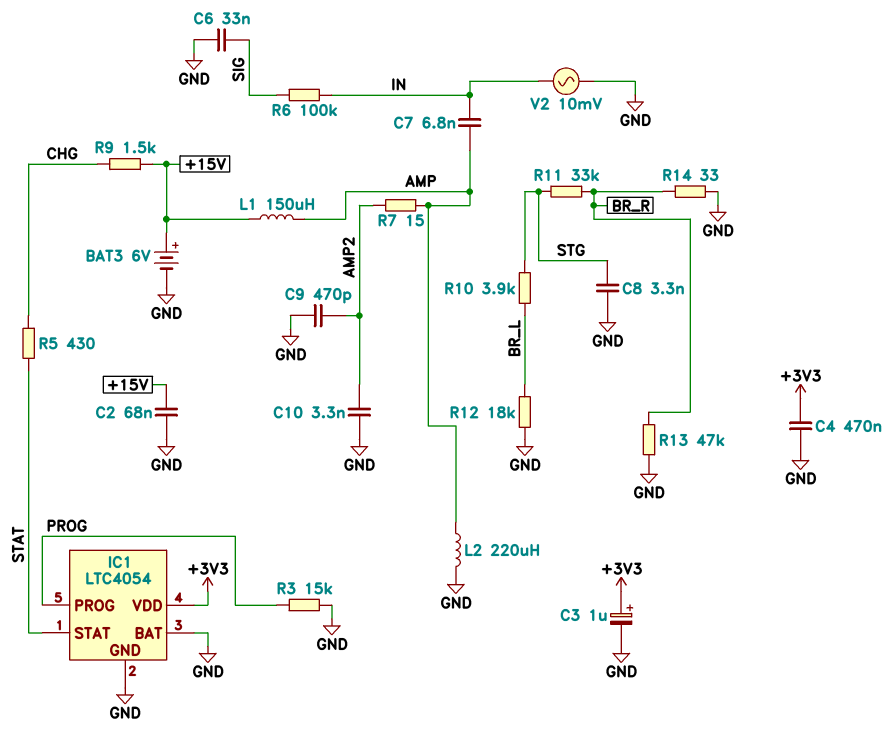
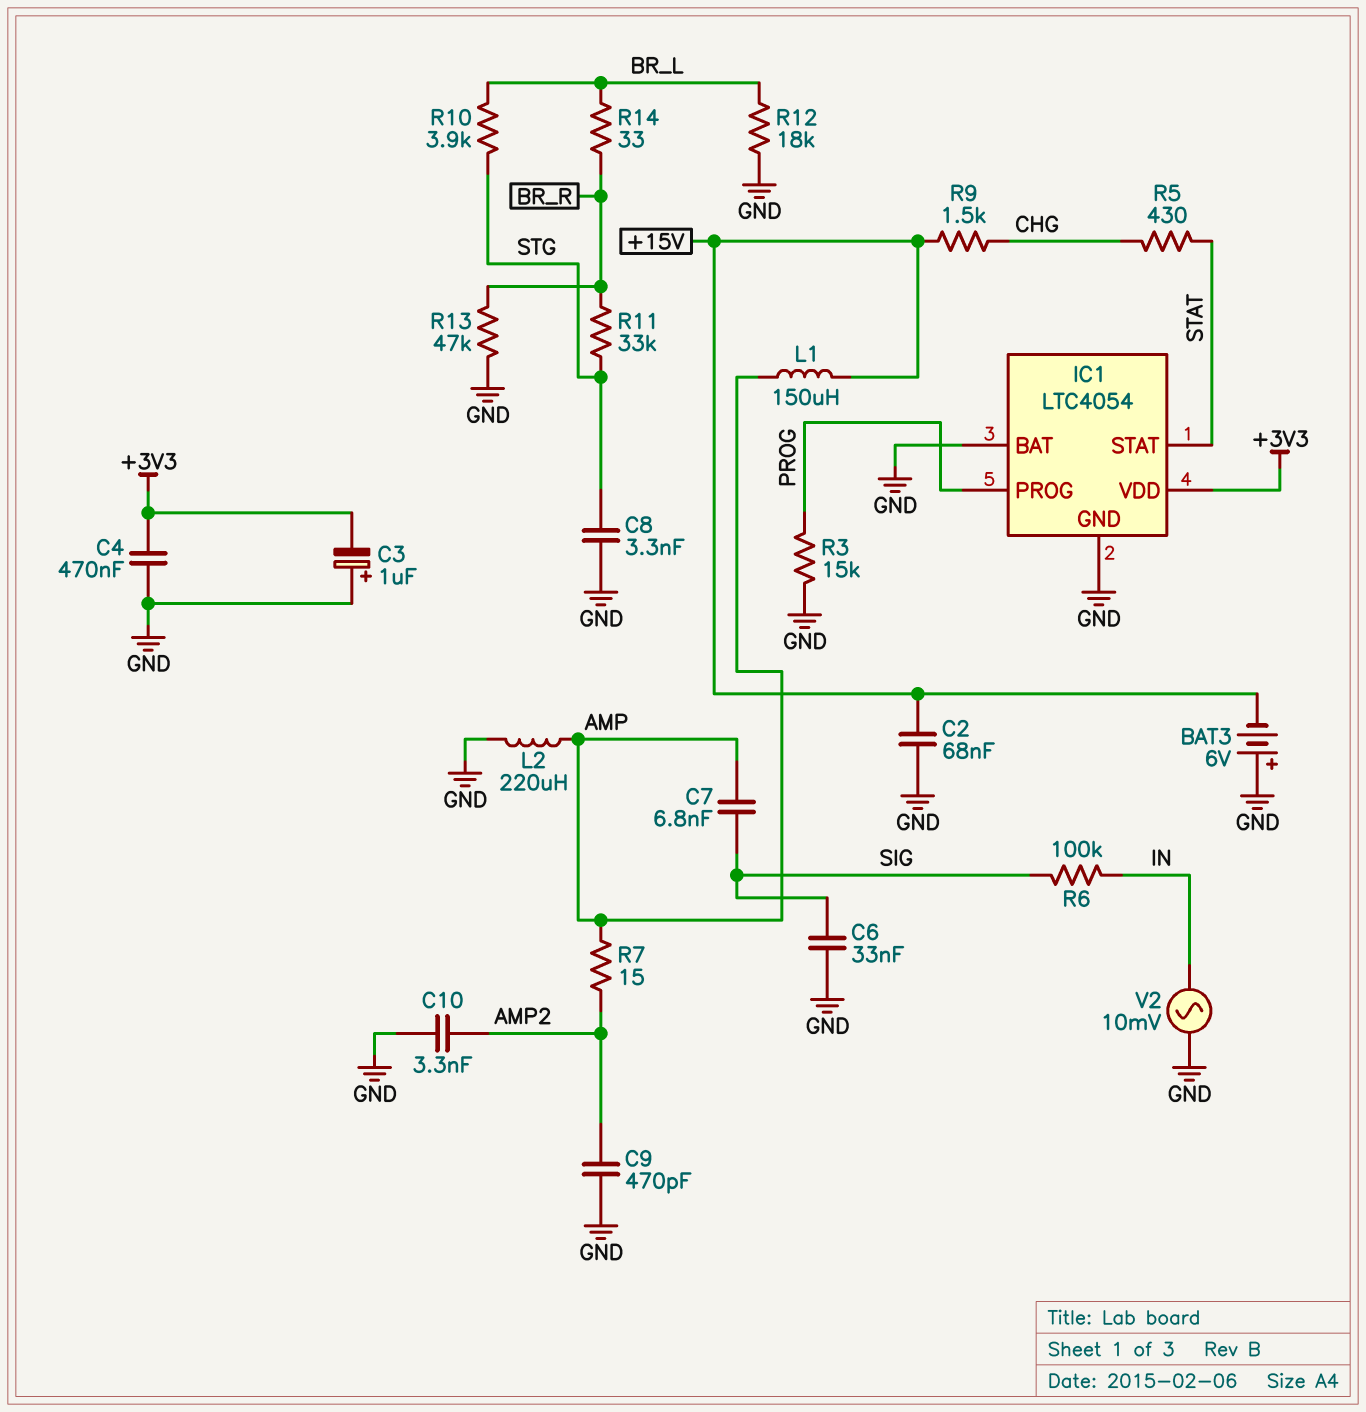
BAT3: 6V (plus +15V, minus GND) -> 6V (plus GND, minus +15V)
C3: 1uF (plus +3V3, minus GND) -> 1uF (plus GND, minus +3V3)
C7: 6.8nF (AMP, IN) -> 6.8nF (AMP, SIG)
R14: 33 (BR_R, GND) -> 33 (BR_L, BR_R)

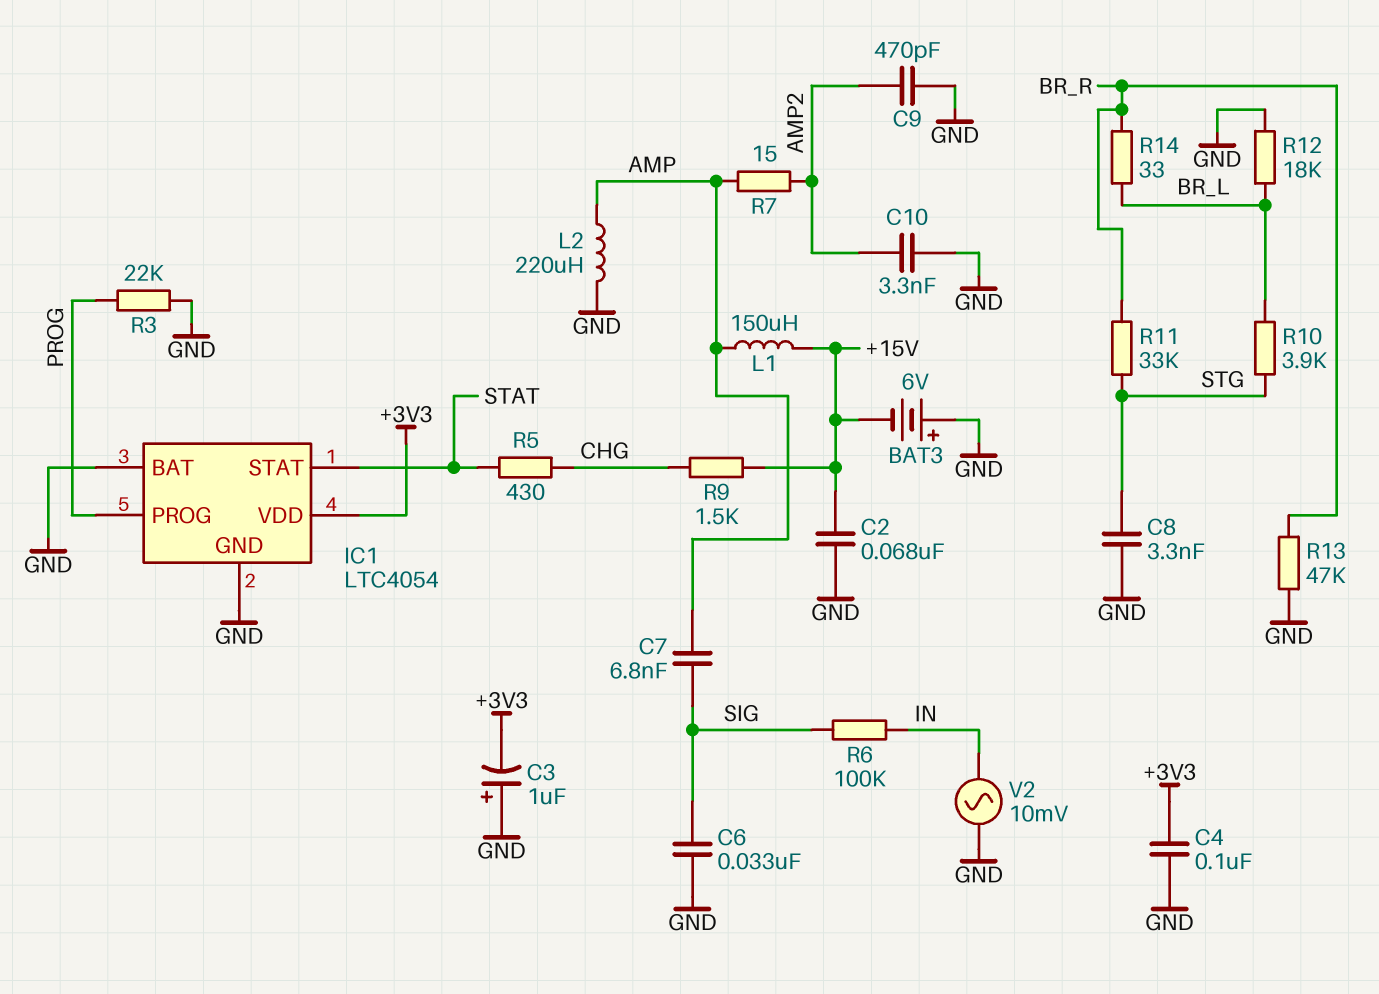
C4: 470nF (+3V3, GND) -> 100nF (+3V3, GND)
R3: 15k (GND, PROG) -> 22k (GND, PROG)

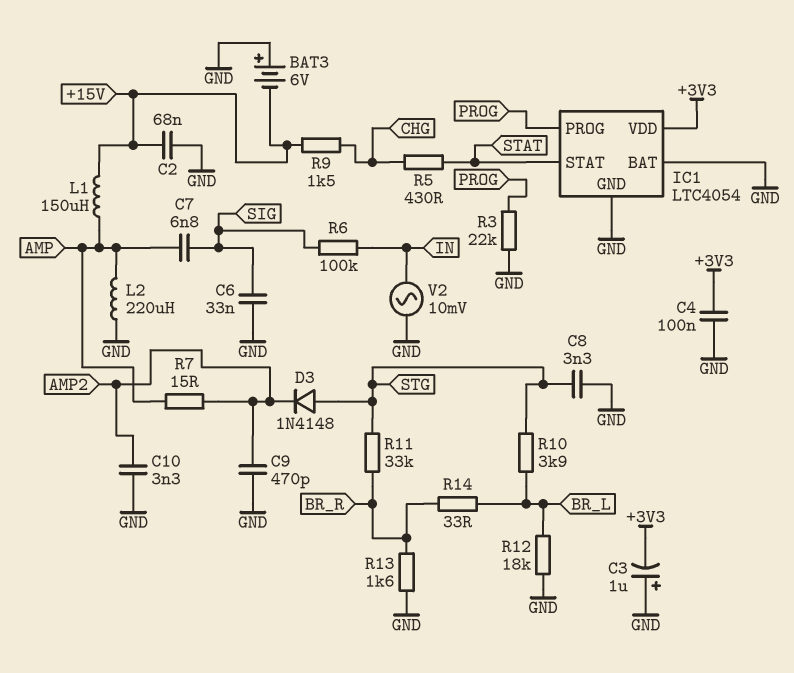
D3: none -> diode 1N4148 (A STG, K AMP2)
R13: 47k (BR_R, GND) -> 1.6k (BR_R, GND)

